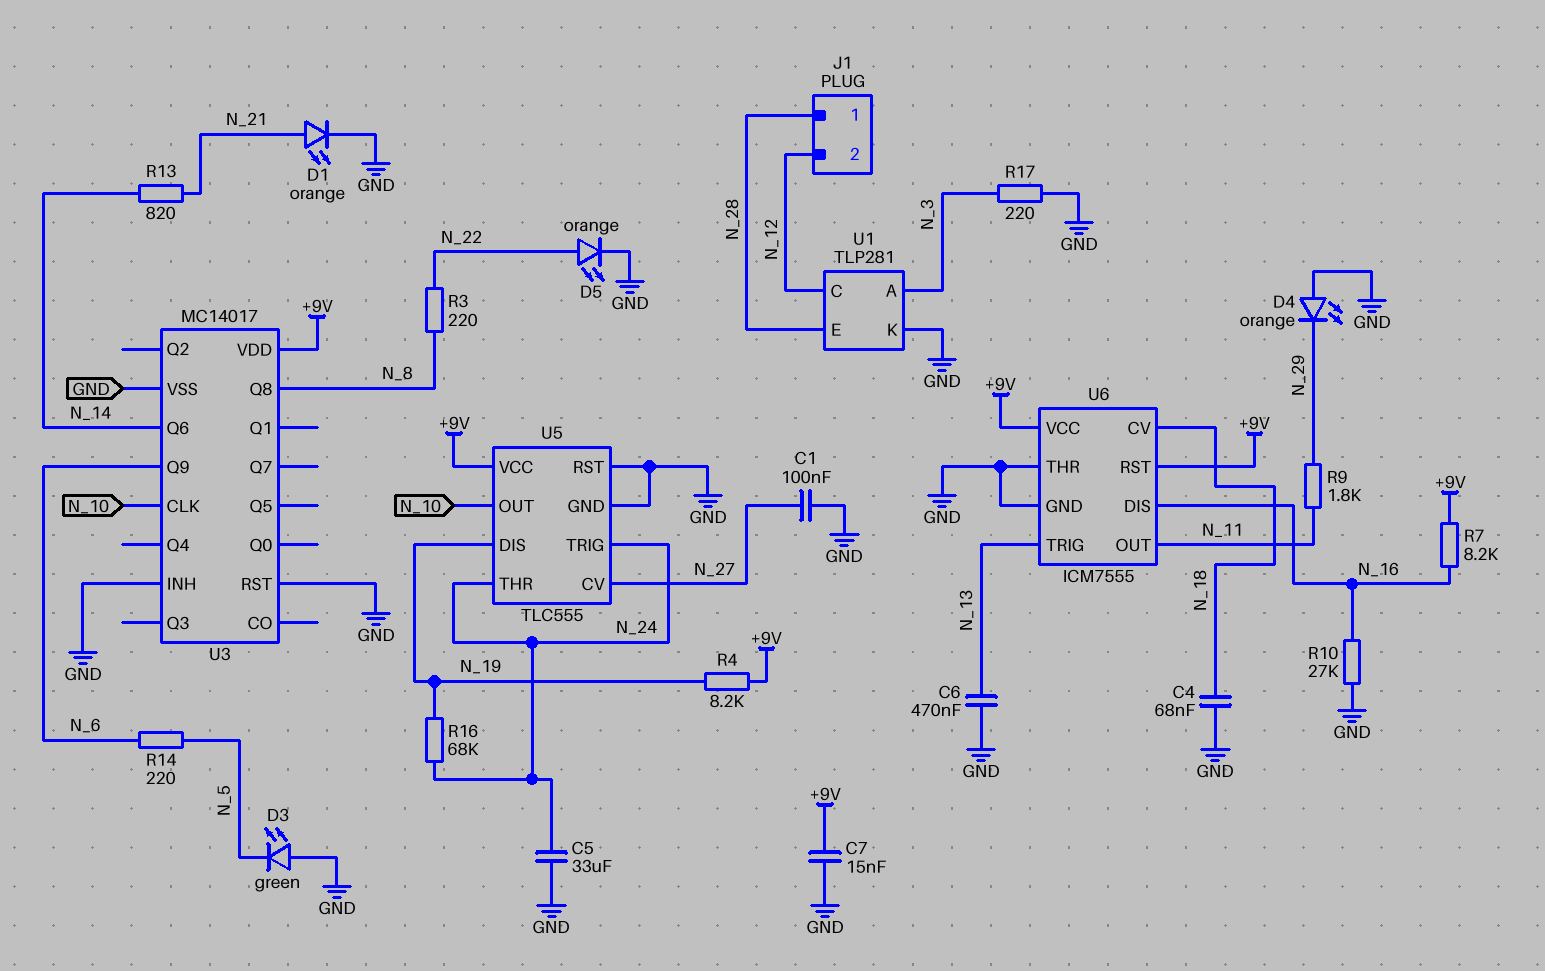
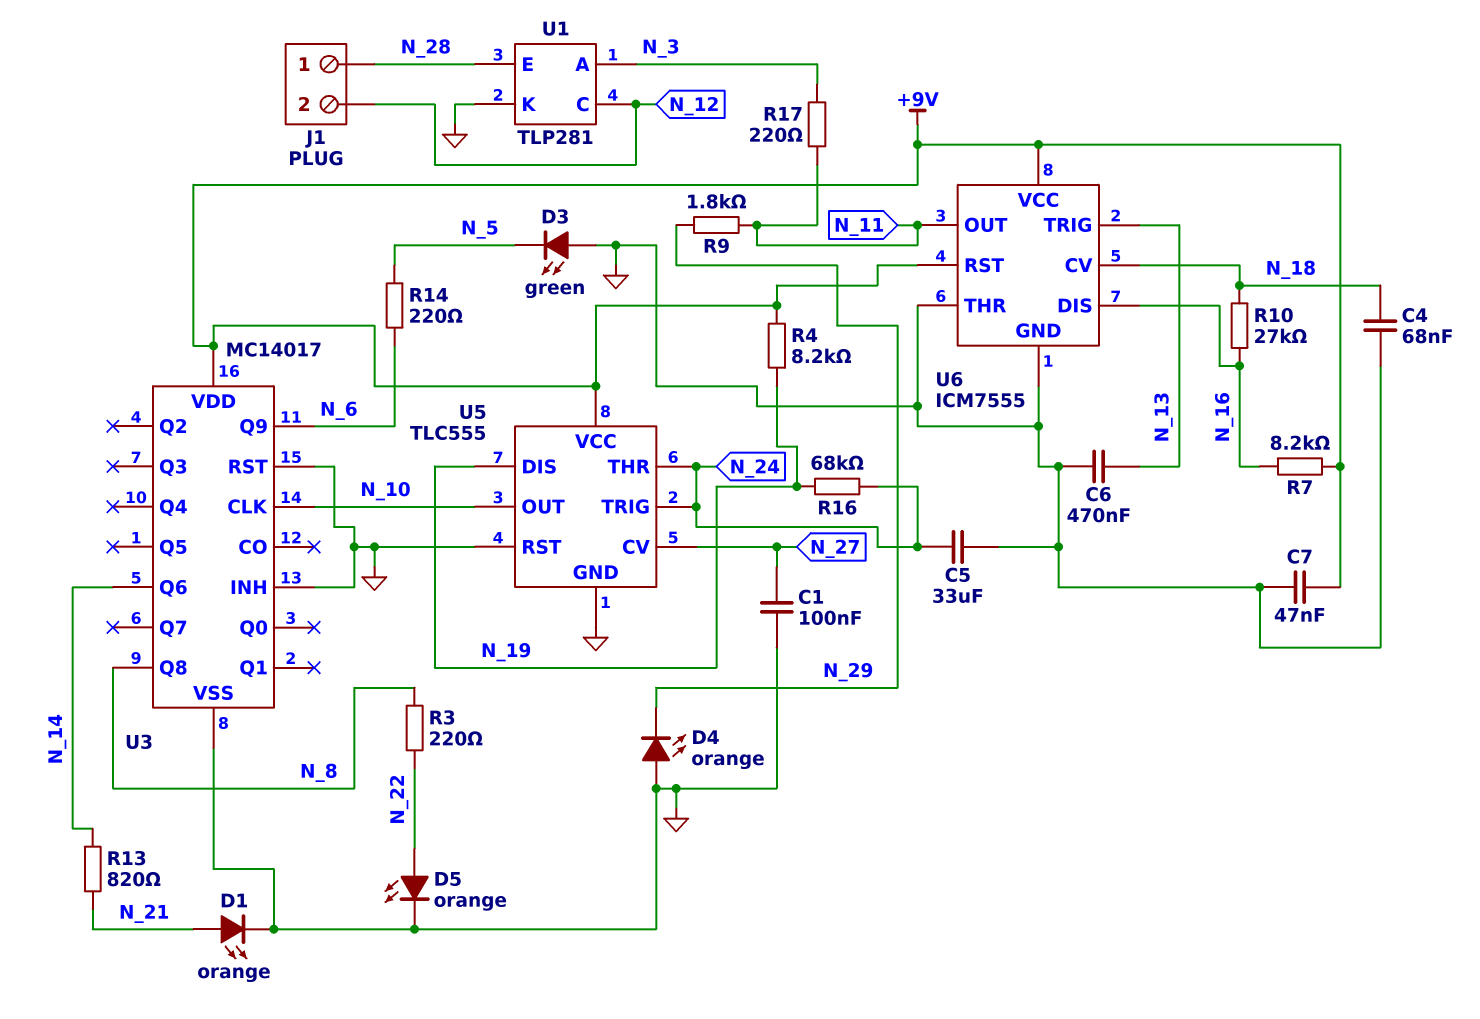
C7: 15nF (+9V, GND) -> 47nF (+9V, GND)
R10: 27k (GND, N_16) -> 27k (N_16, N_18)
R17: 220 (GND, N_3) -> 220 (N_3, N_11)

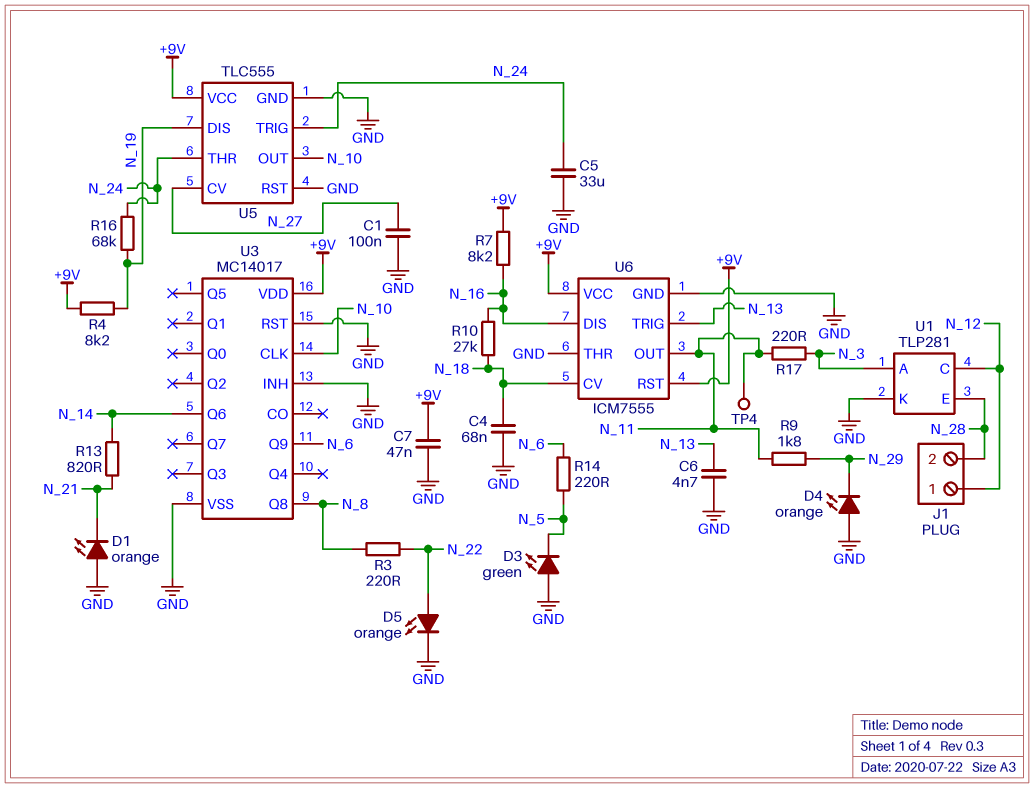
C6: 470nF (GND, N_13) -> 4.7nF (GND, N_13)
D1: LED orange (A N_21, K GND) -> LED orange (A GND, K N_21)
J1 pin 1: N_28 -> N_12
J1 pin 2: N_12 -> N_28
TP4: none -> test point (N_11)

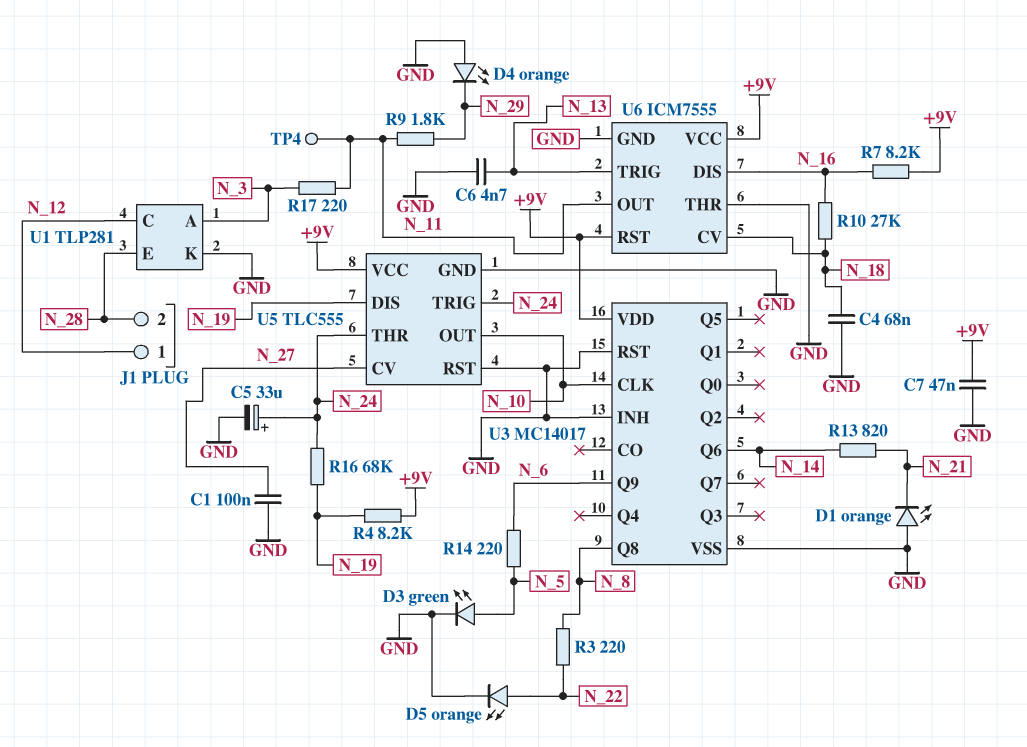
C5: 33uF (GND, N_24) -> 33uF (plus N_24, minus GND)
D3: LED green (A GND, K N_5) -> LED green (A N_5, K GND)

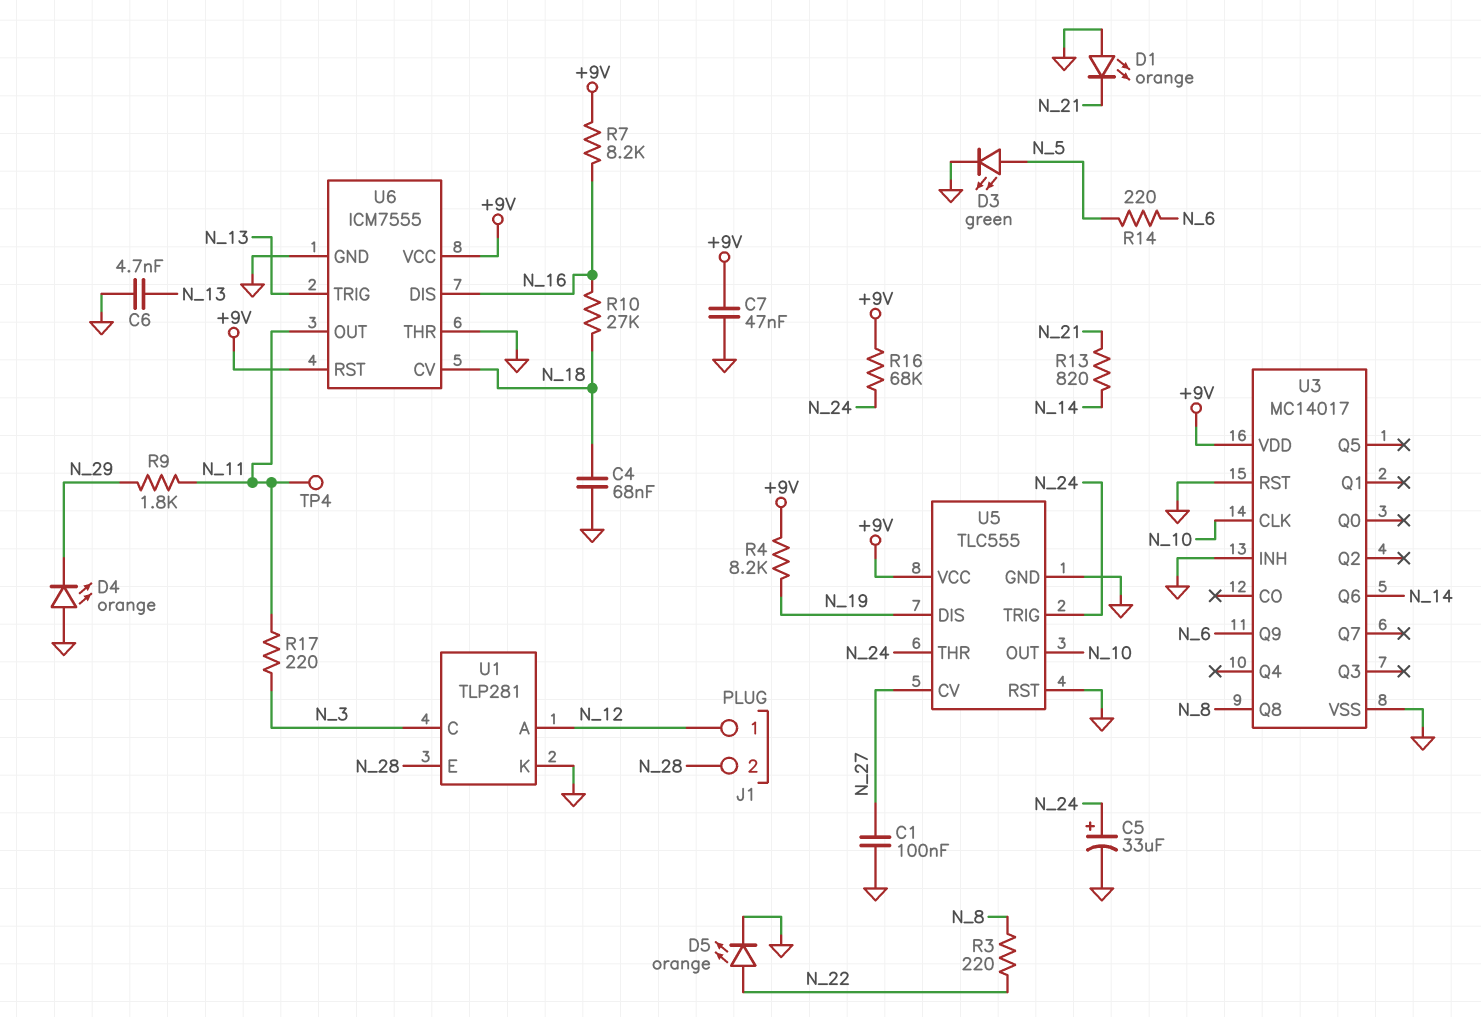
R16: 68k (N_19, N_24) -> 68k (+9V, N_24)
U1 pin A: N_3 -> N_12
U1 pin C: N_12 -> N_3

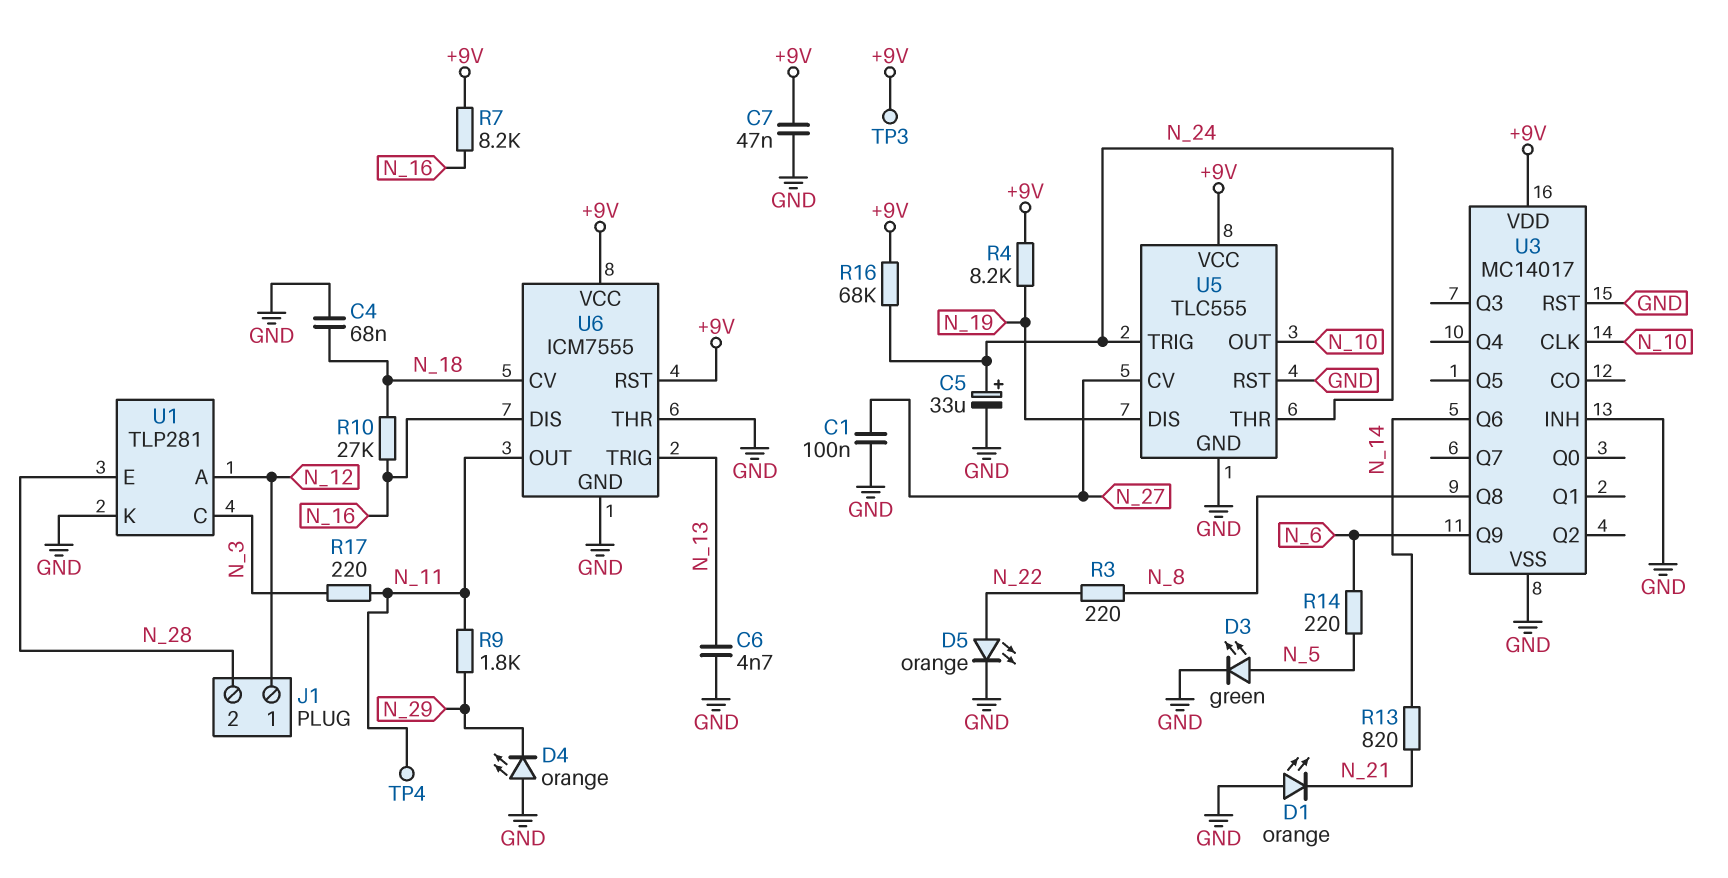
TP3: none -> test point (+9V)

